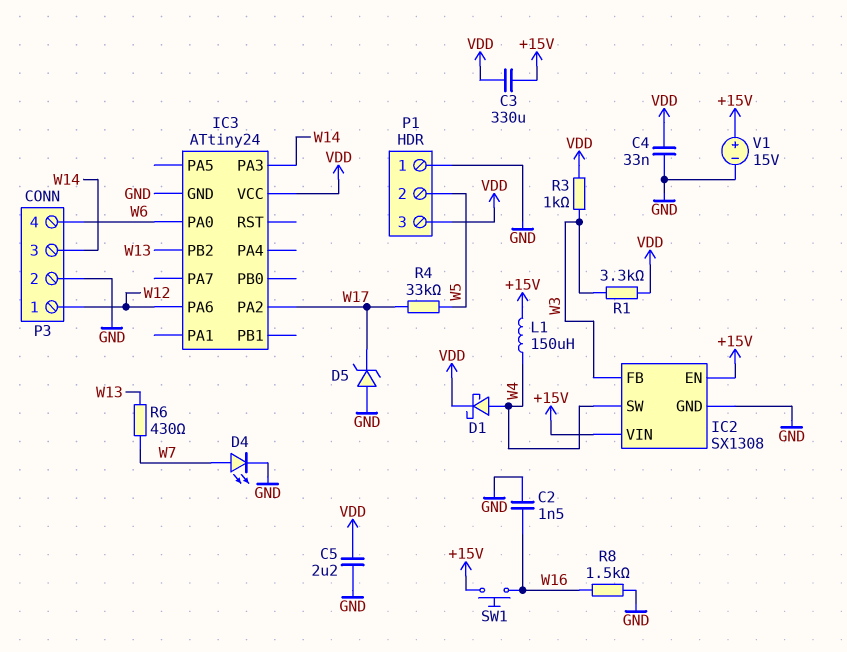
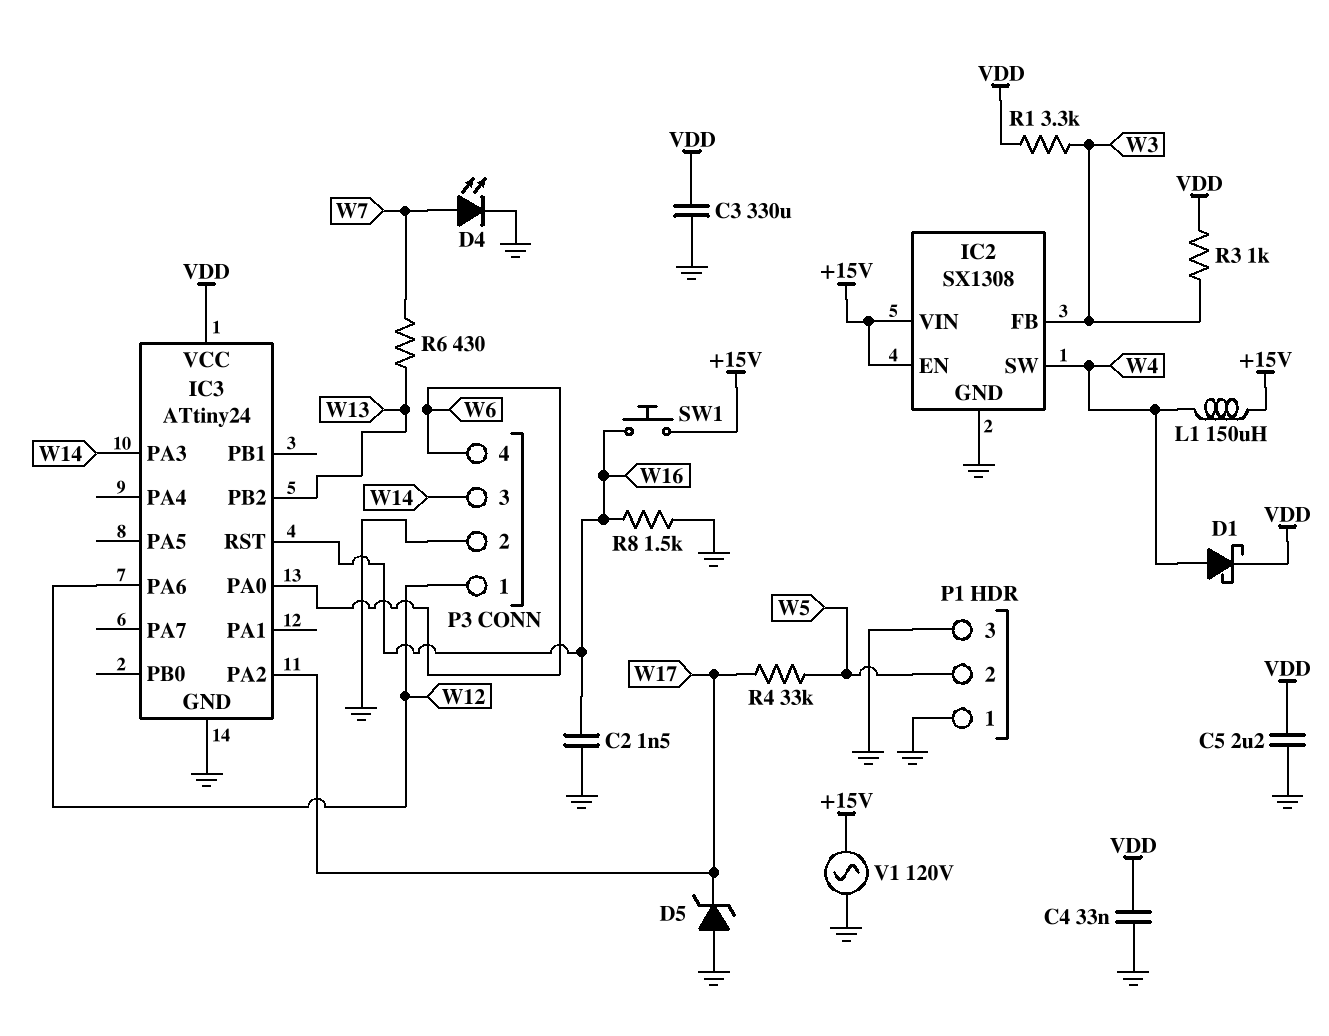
C3: 330uF (+15V, VDD) -> 330uF (GND, VDD)
IC3 pin RST: none -> W16
P1 pin 3: VDD -> GND
V1: 15V (plus +15V, minus GND) -> AC 120V (+15V, GND)

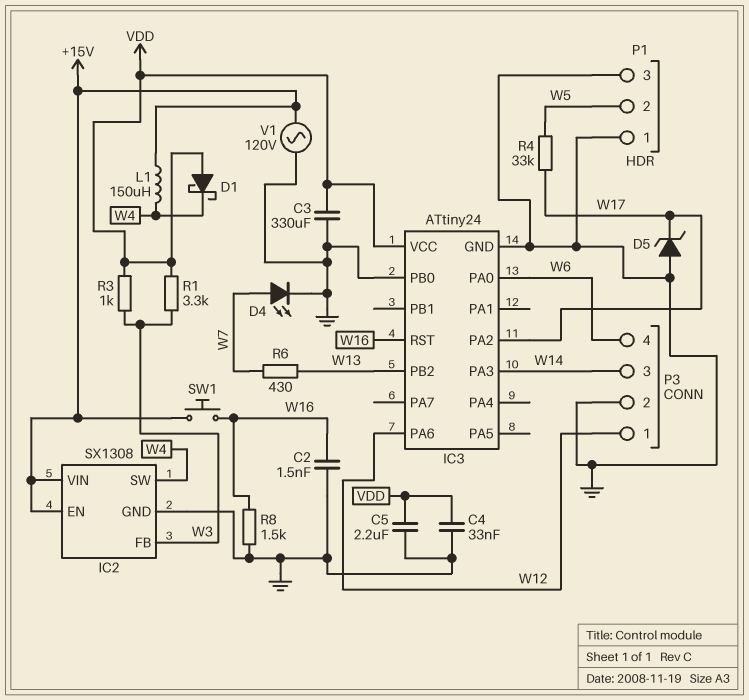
D1: schottky (A W4, K VDD) -> schottky (A VDD, K W4)
IC3 pin PB0: none -> GND

